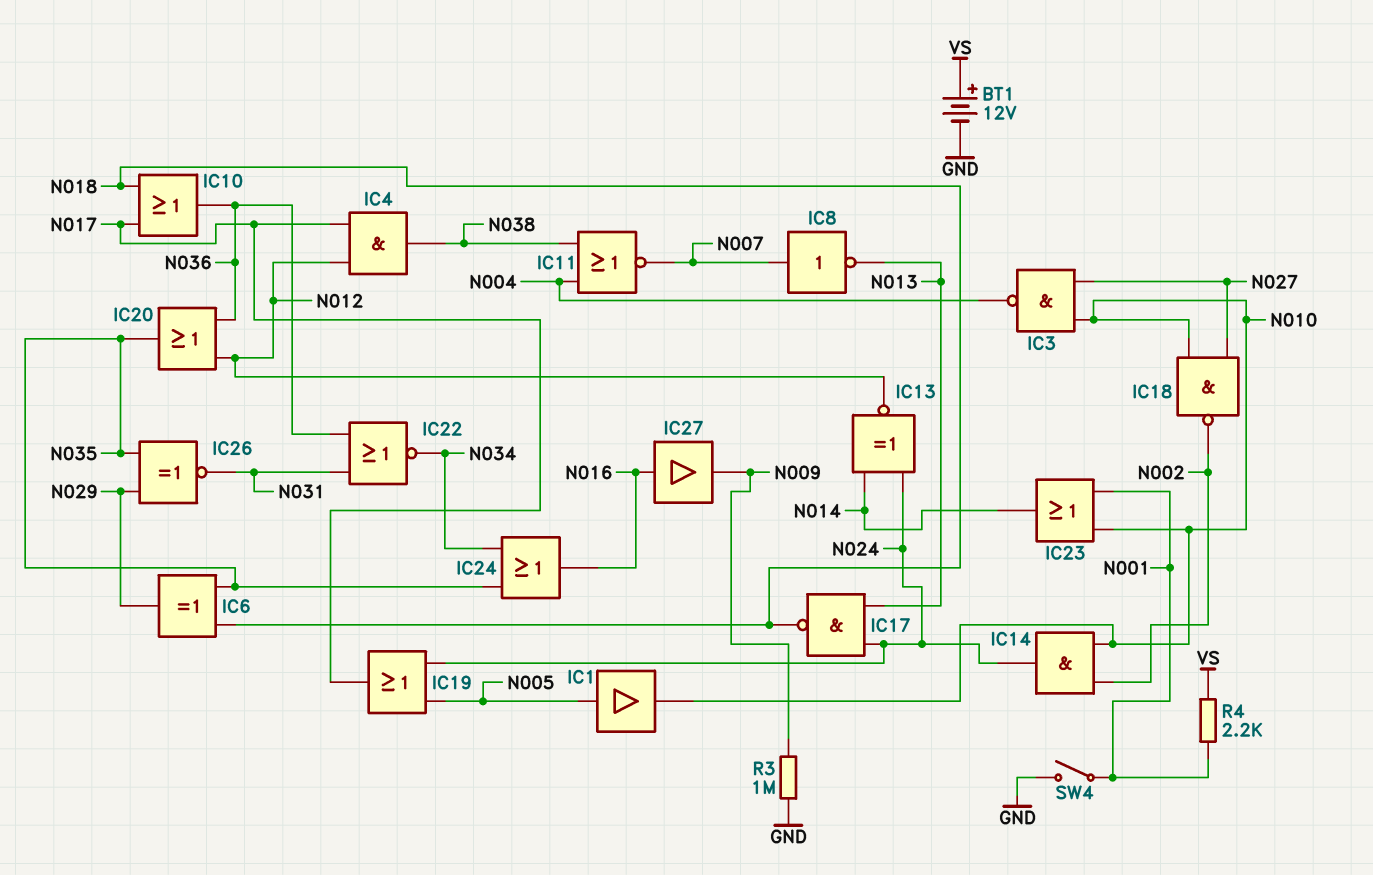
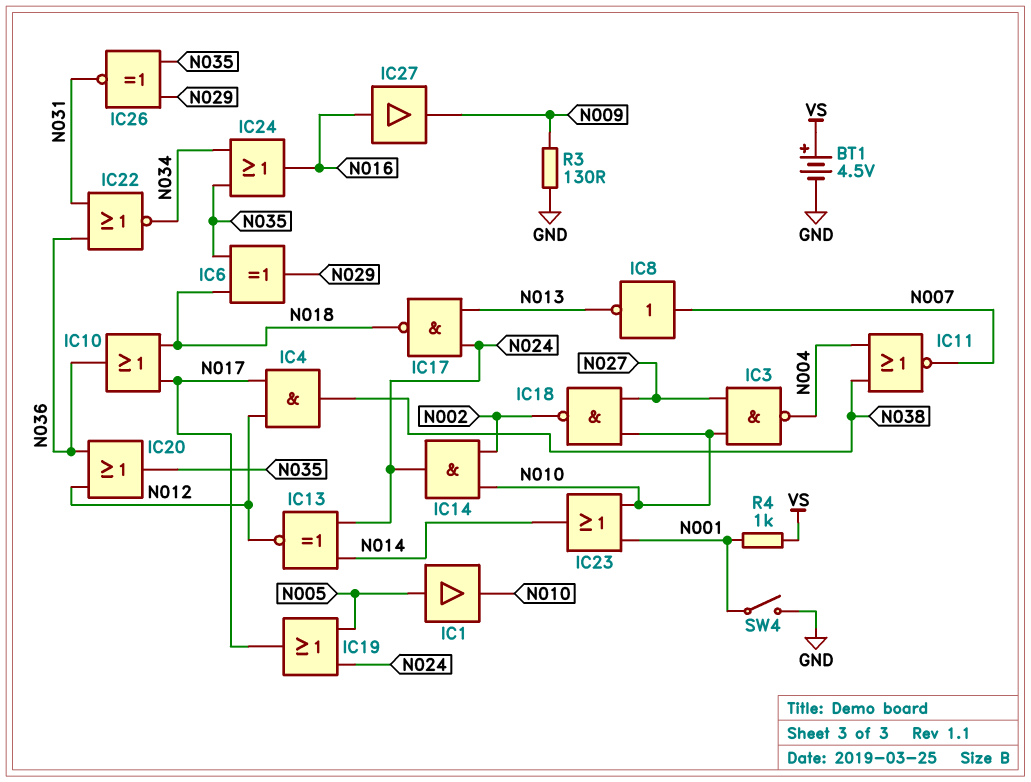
BT1: 12V (plus VS, minus GND) -> 4.5V (plus VS, minus GND)
R3: 1M (GND, N009) -> 130 (GND, N009)
R4: 2.2k (N001, VS) -> 1k (N001, VS)

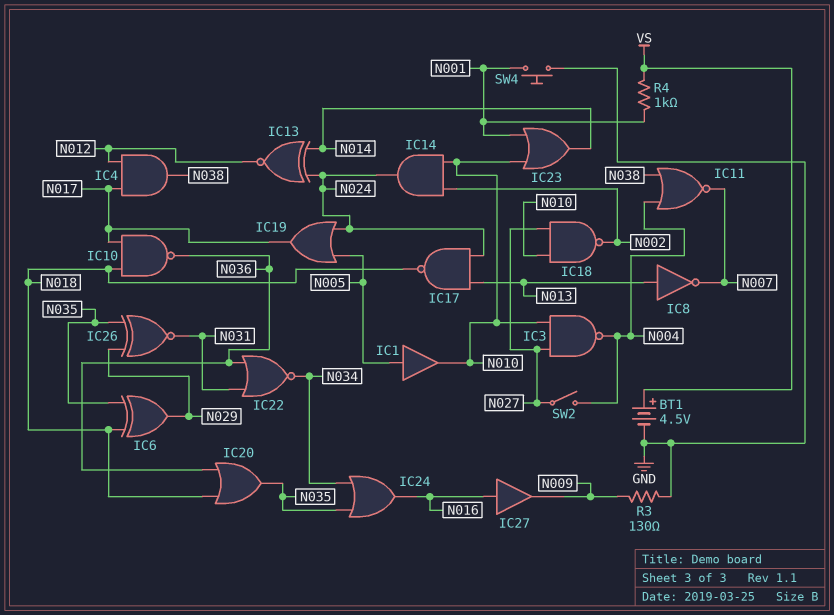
IC8: NOT (in N007, out N013) -> NOT (in N013, out N007)
IC10: OR (in N017, in N018, out N036) -> NAND (in N017, in N018, out N036)
IC20: OR (in N012, in N036, out N035) -> OR (in N018, in N036, out N035)
SW2: none -> switch (N004, N027)
SW4: switch (GND, N001) -> button (GND, N001)

